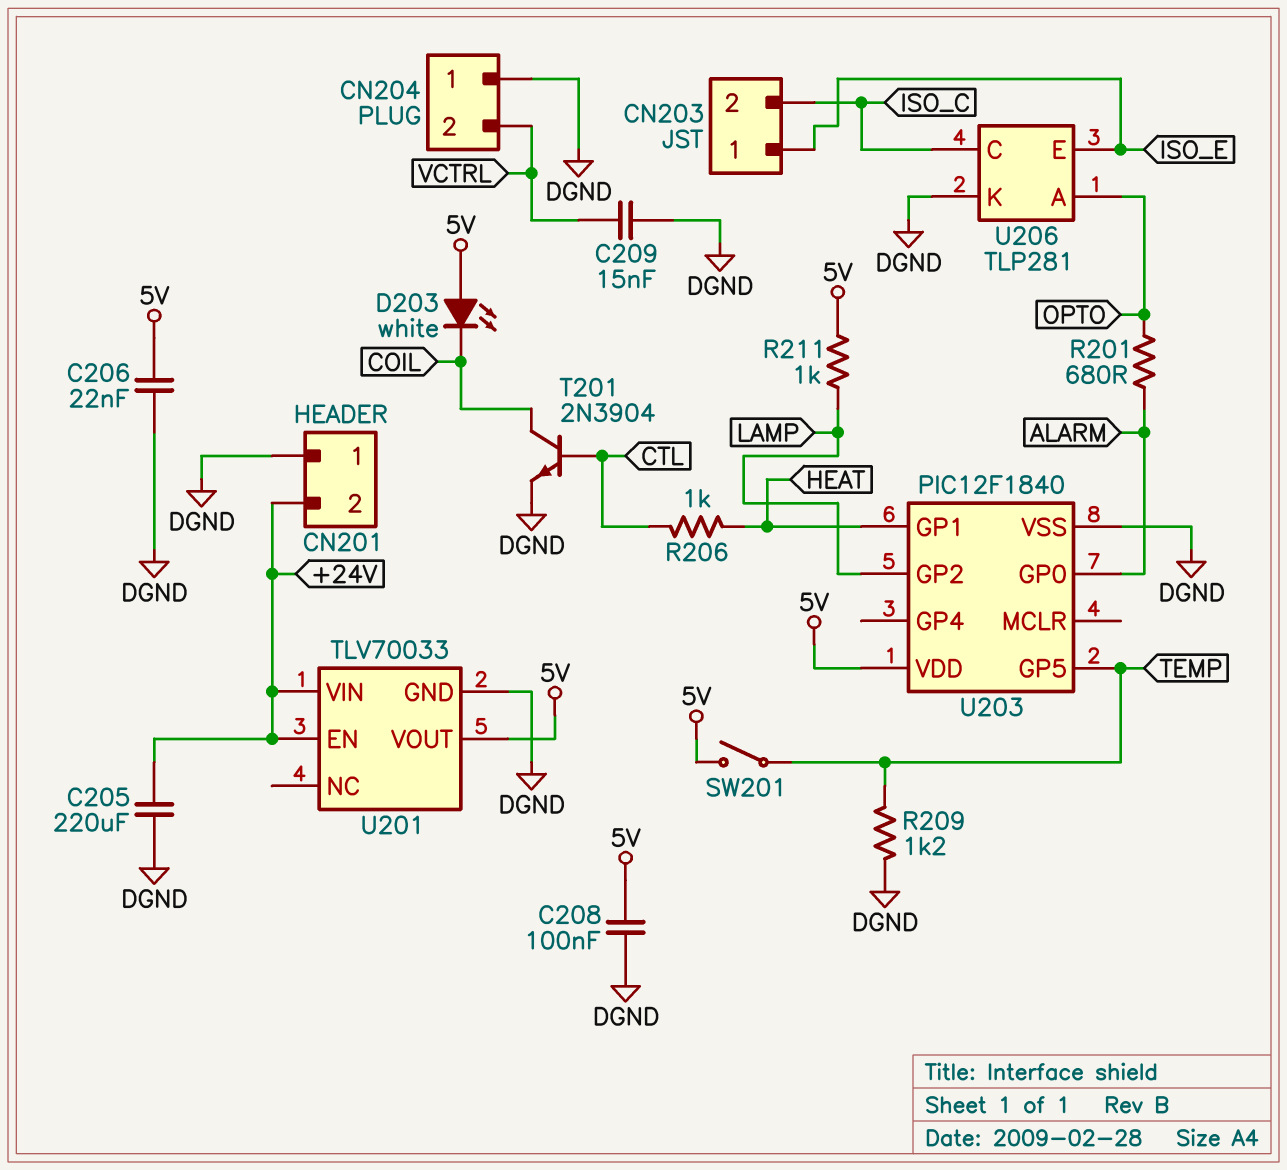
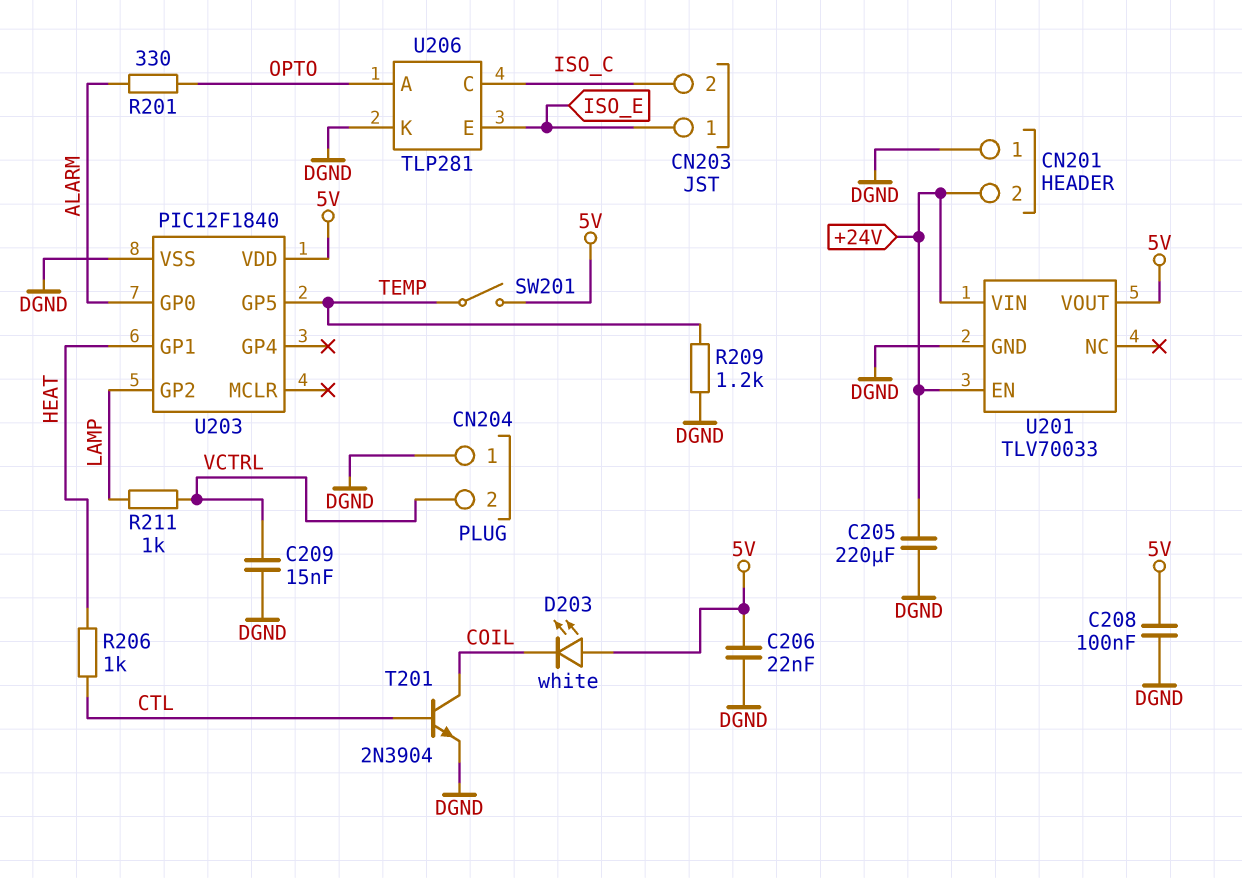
R201: 680 (ALARM, OPTO) -> 330 (ALARM, OPTO)
R211: 1k (5V, LAMP) -> 1k (LAMP, VCTRL)

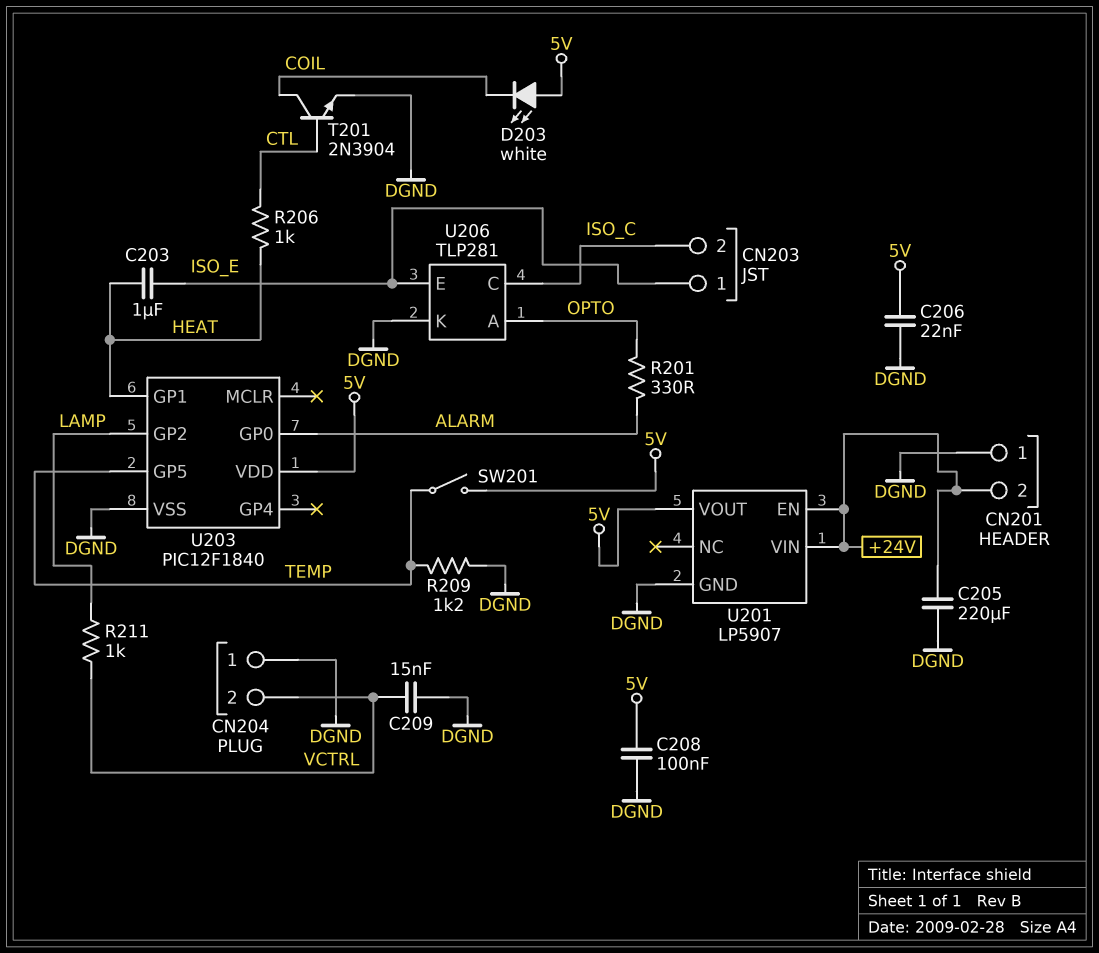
C203: none -> 1uF (HEAT, ISO_E)
U201: TLV70033 -> LP5907

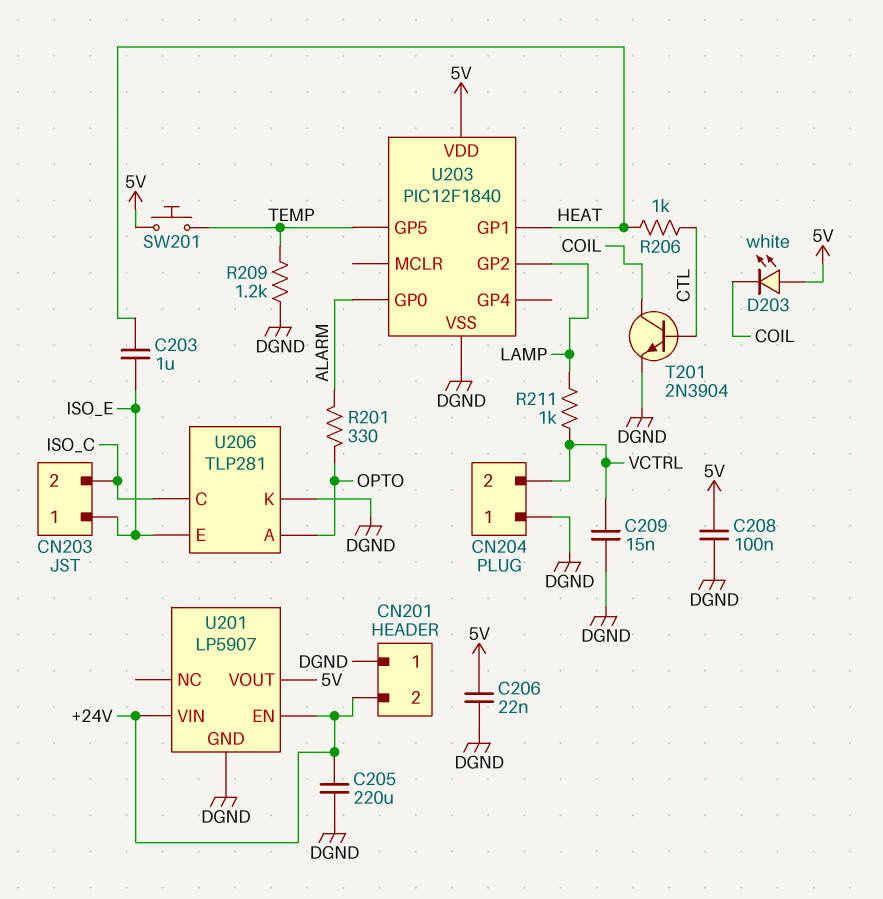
SW201: switch (5V, TEMP) -> button (5V, TEMP)

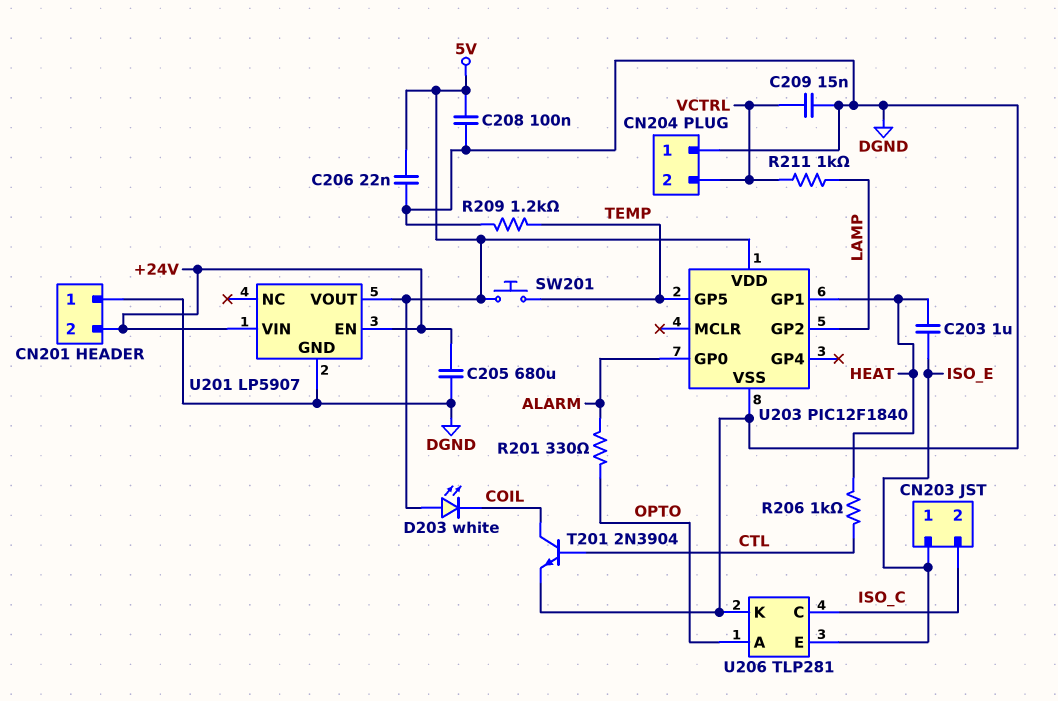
C205: 220uF (+24V, DGND) -> 680uF (+24V, DGND)

